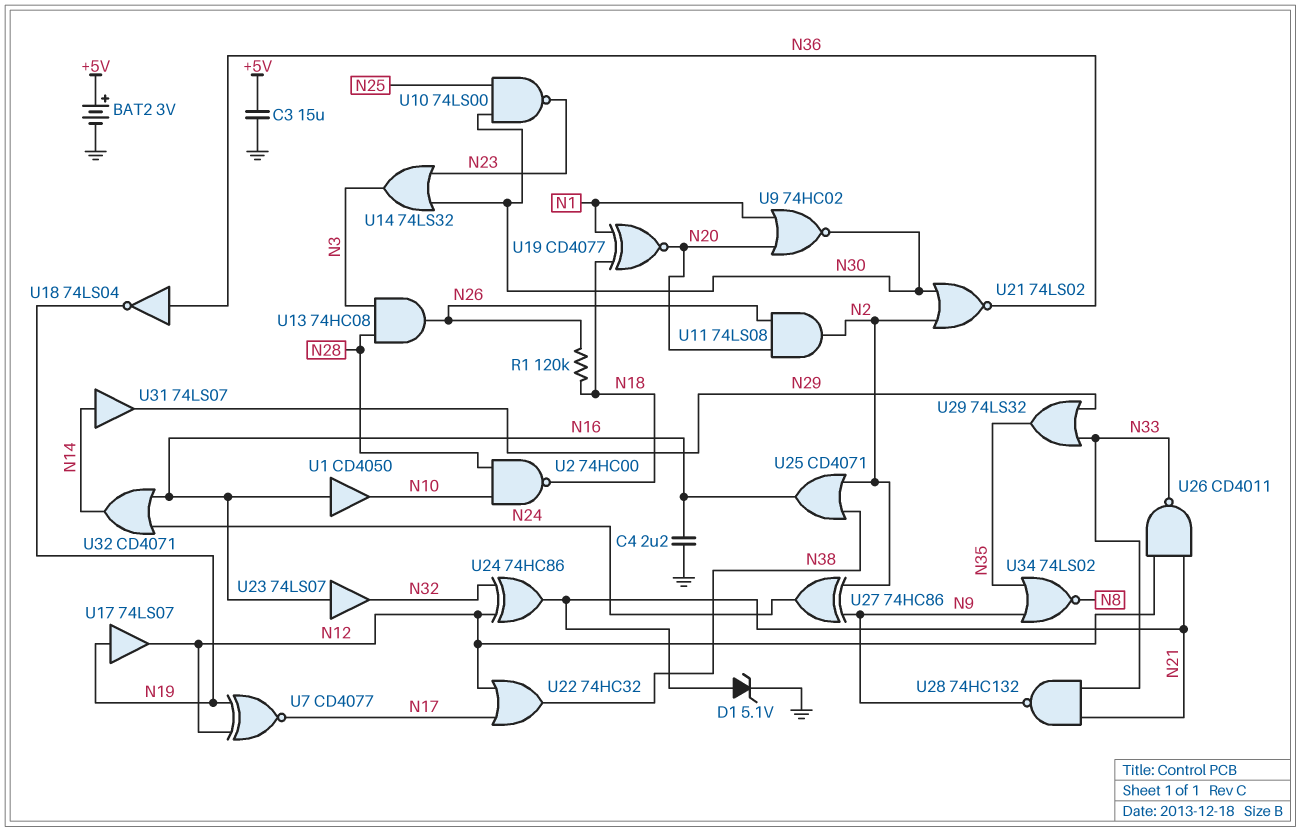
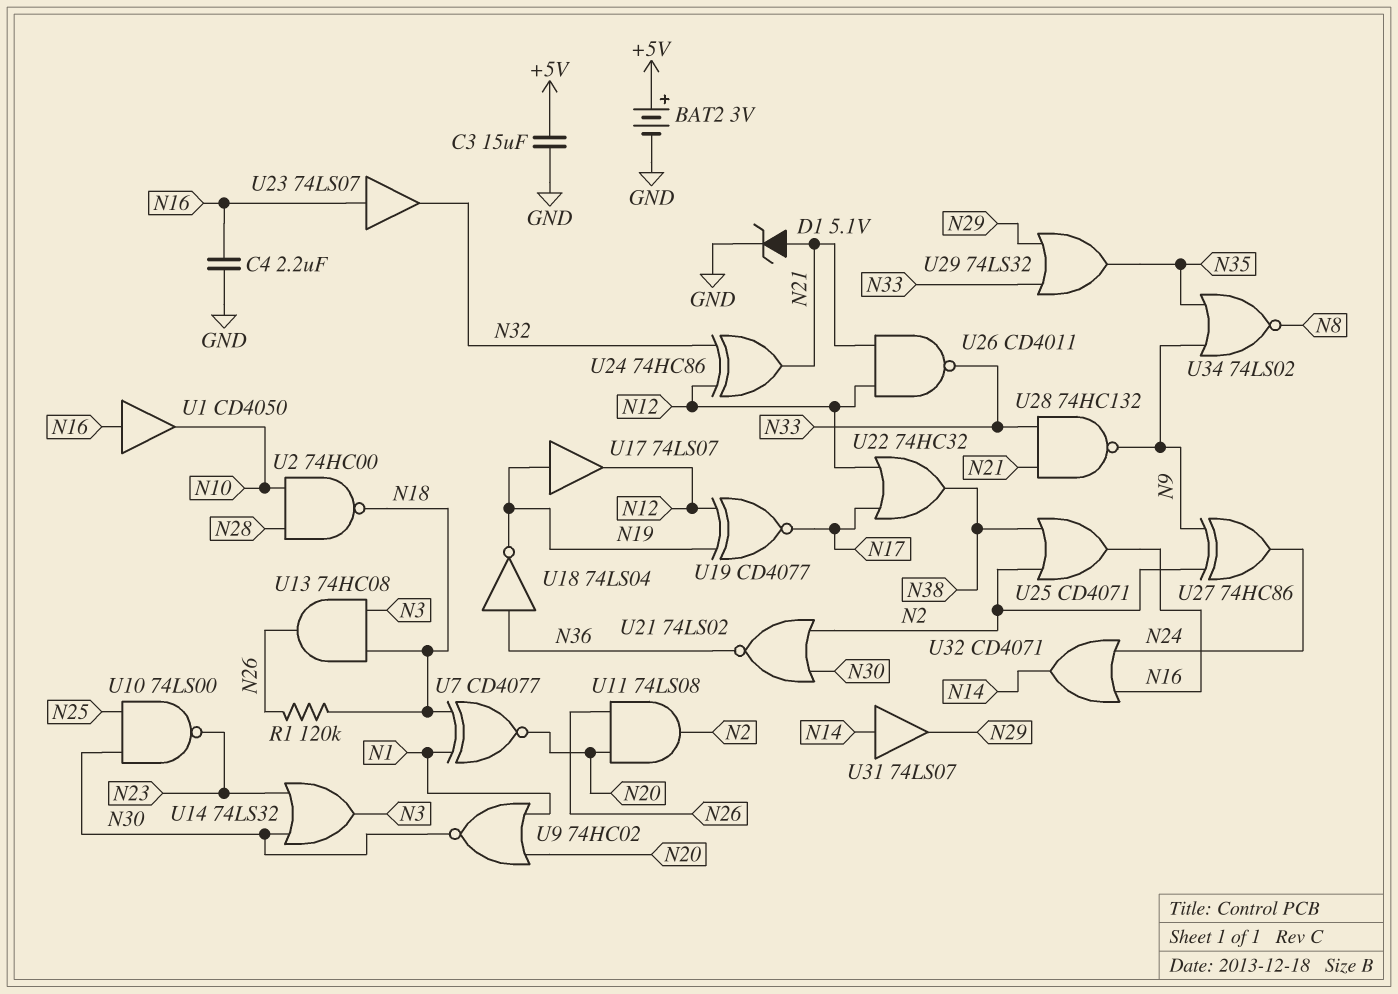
U7: XNOR CD4077 (in N12, in N19, out N17) -> XNOR CD4077 (in N1, in N18, out N20)
U13: AND 74HC08 (in N3, in N28, out N26) -> AND 74HC08 (in N3, in N18, out N26)
U19: XNOR CD4077 (in N1, in N18, out N20) -> XNOR CD4077 (in N12, in N19, out N17)

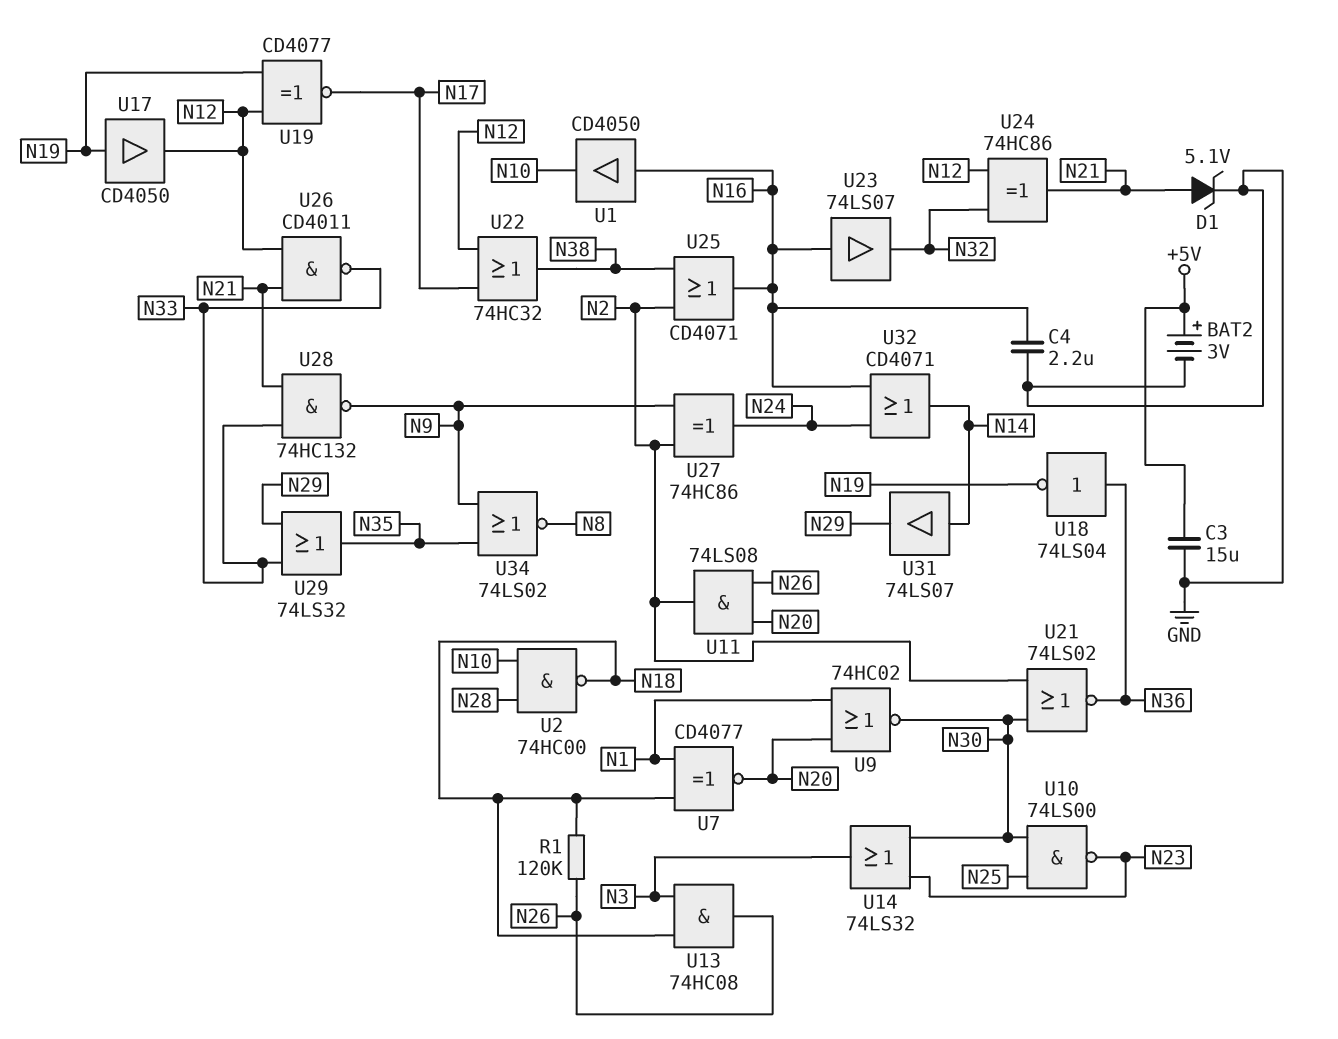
U17: buffer 74LS07 (in N19, out N12) -> buffer CD4050 (in N19, out N12)

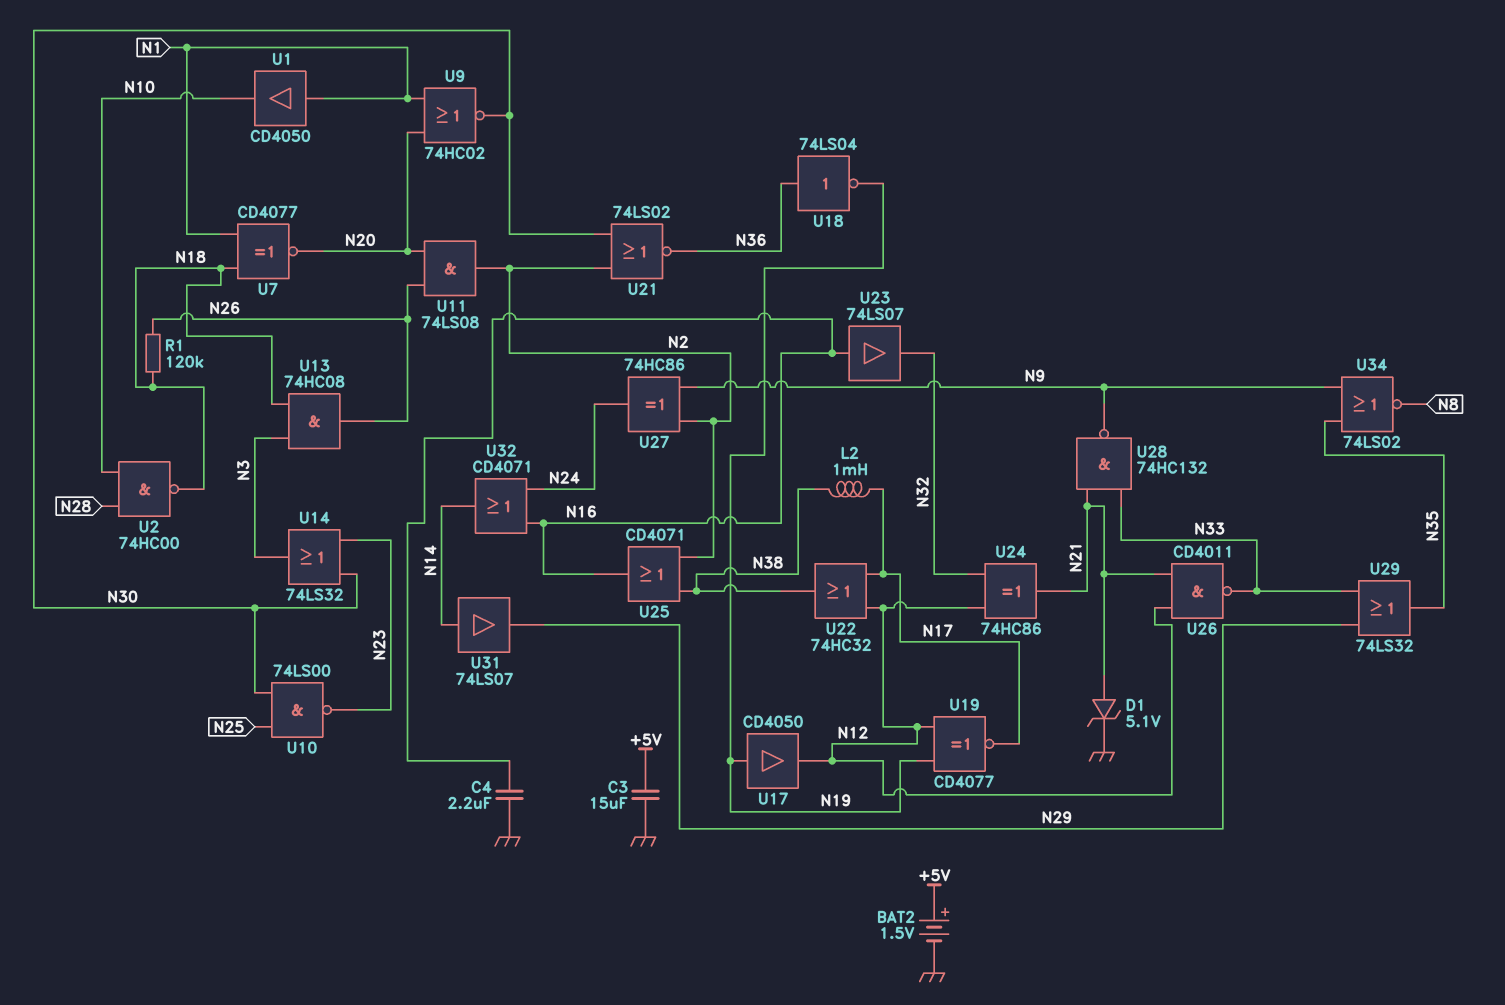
BAT2: 3V (plus +5V, minus GND) -> 1.5V (plus +5V, minus GND)
L2: none -> 1mH (N17, N38)
U1: buffer CD4050 (in N16, out N10) -> buffer CD4050 (in N1, out N10)

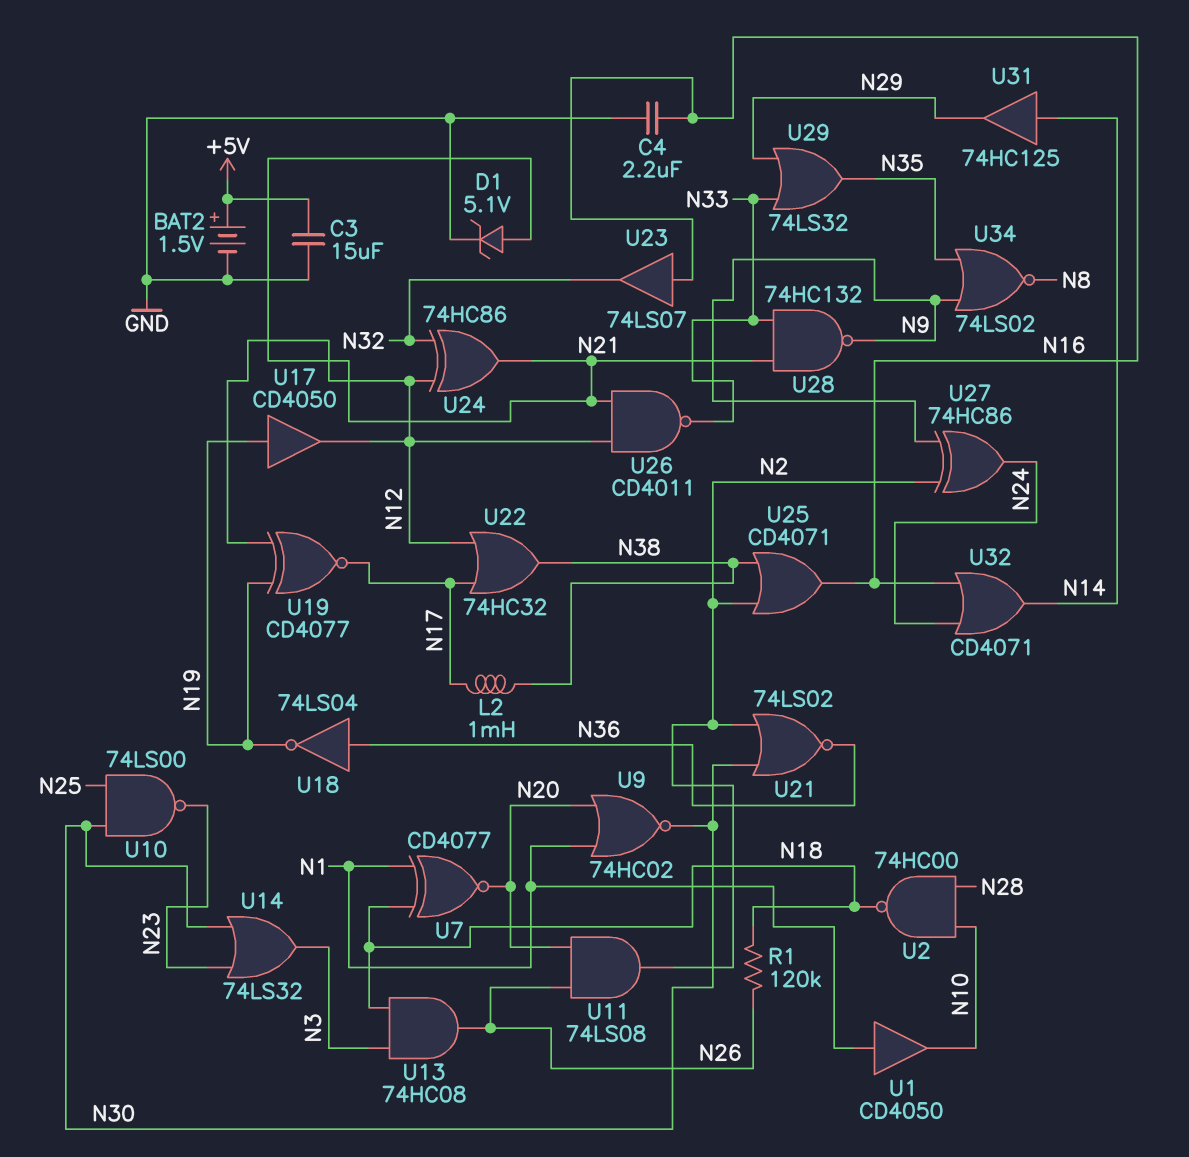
U31: buffer 74LS07 (in N14, out N29) -> buffer 74HC125 (in N14, out N29)

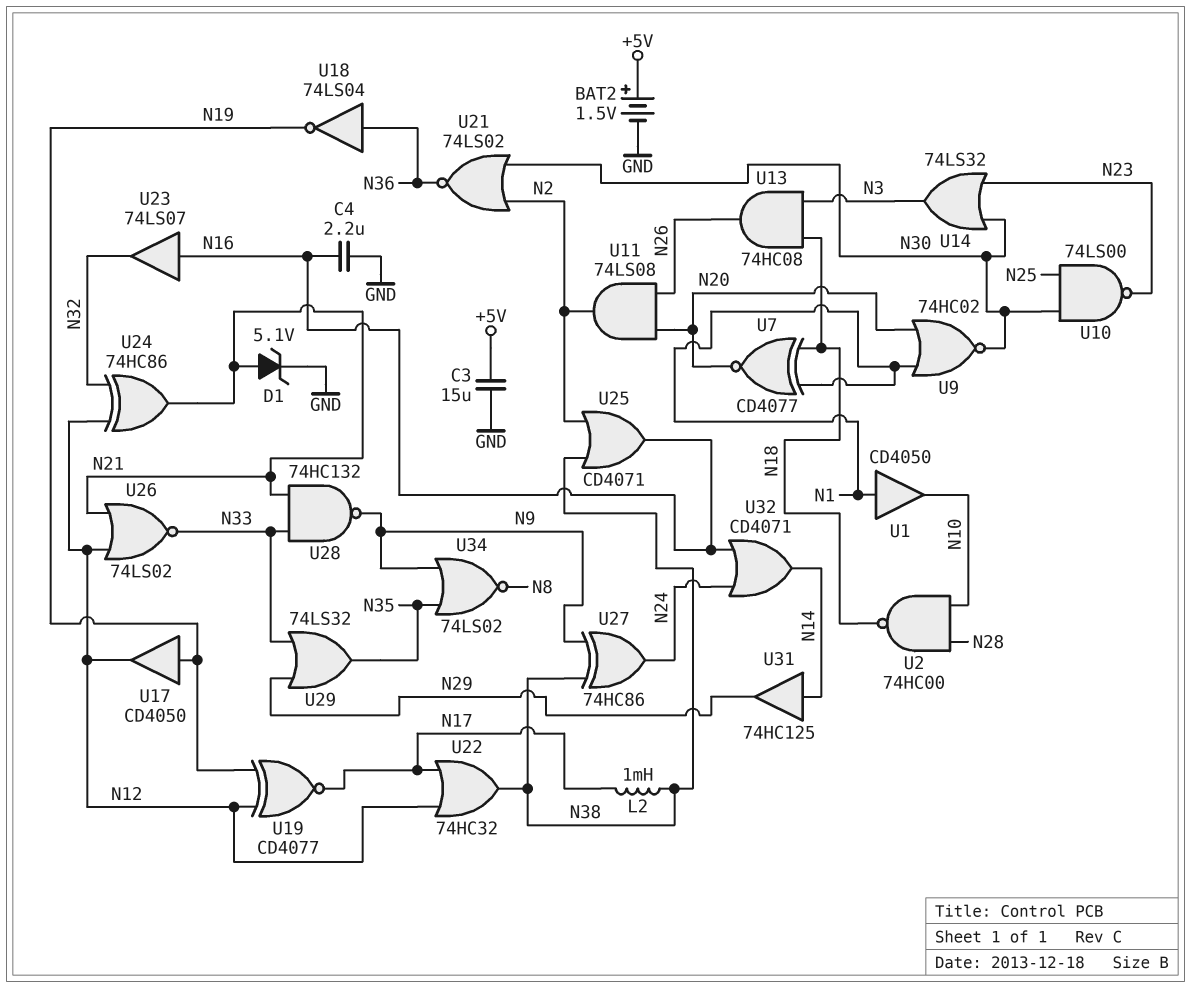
R1: 120k (N18, N26) -> none
U26: NAND CD4011 (in N12, in N21, out N33) -> NOR 74LS02 (in N12, in N21, out N33)
U27: XOR 74HC86 (in N2, in N9, out N24) -> XOR 74HC86 (in N9, in N38, out N24)

